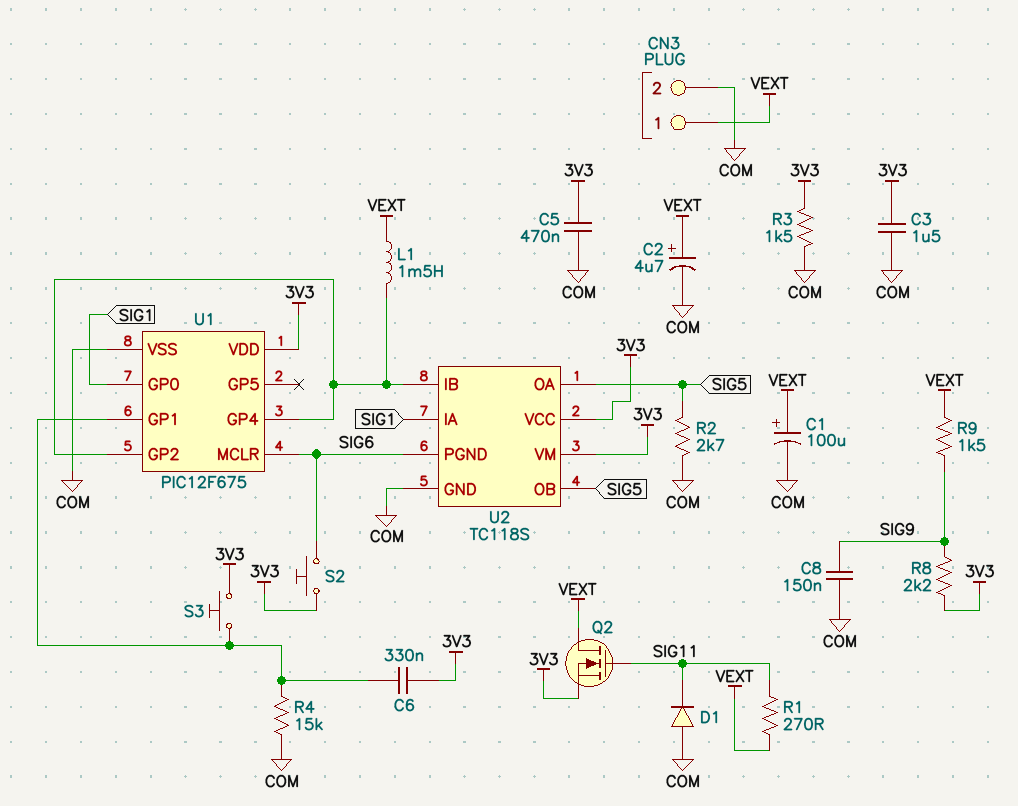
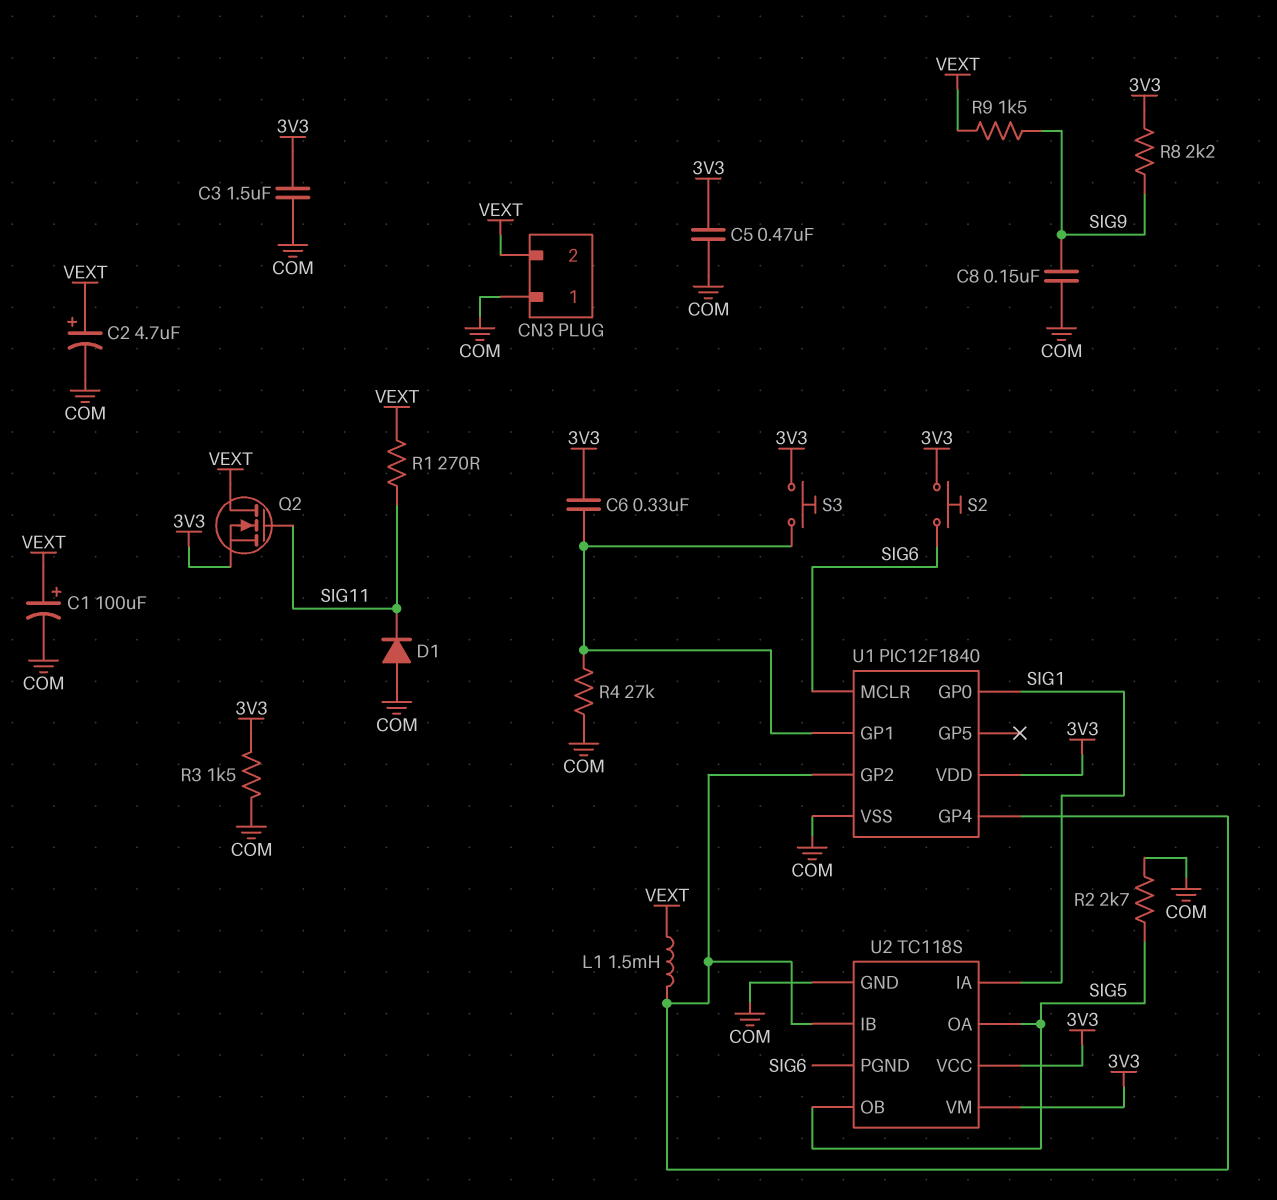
CN3 pin 1: VEXT -> COM
CN3 pin 2: COM -> VEXT
R4: 15k (COM, U1/GP1) -> 27k (COM, U1/GP1)
U1: PIC12F675 -> PIC12F1840

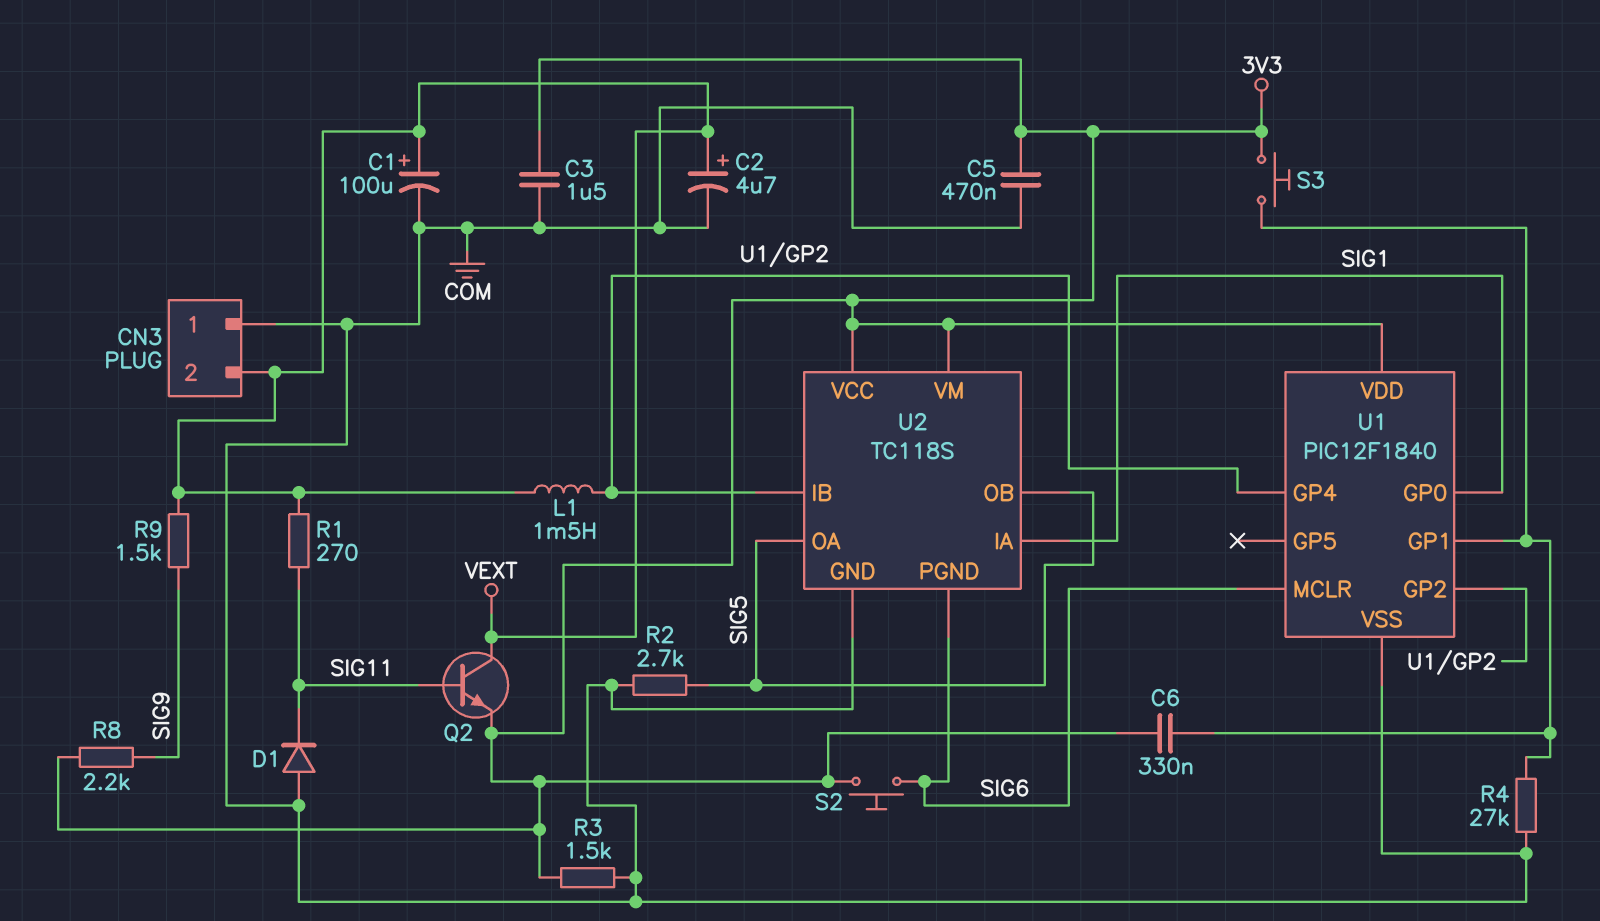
C8: 150nF (COM, SIG9) -> none
Q2: NMOS (G SIG11, D VEXT, S 3V3) -> NPN (B SIG11, C VEXT, E 3V3)

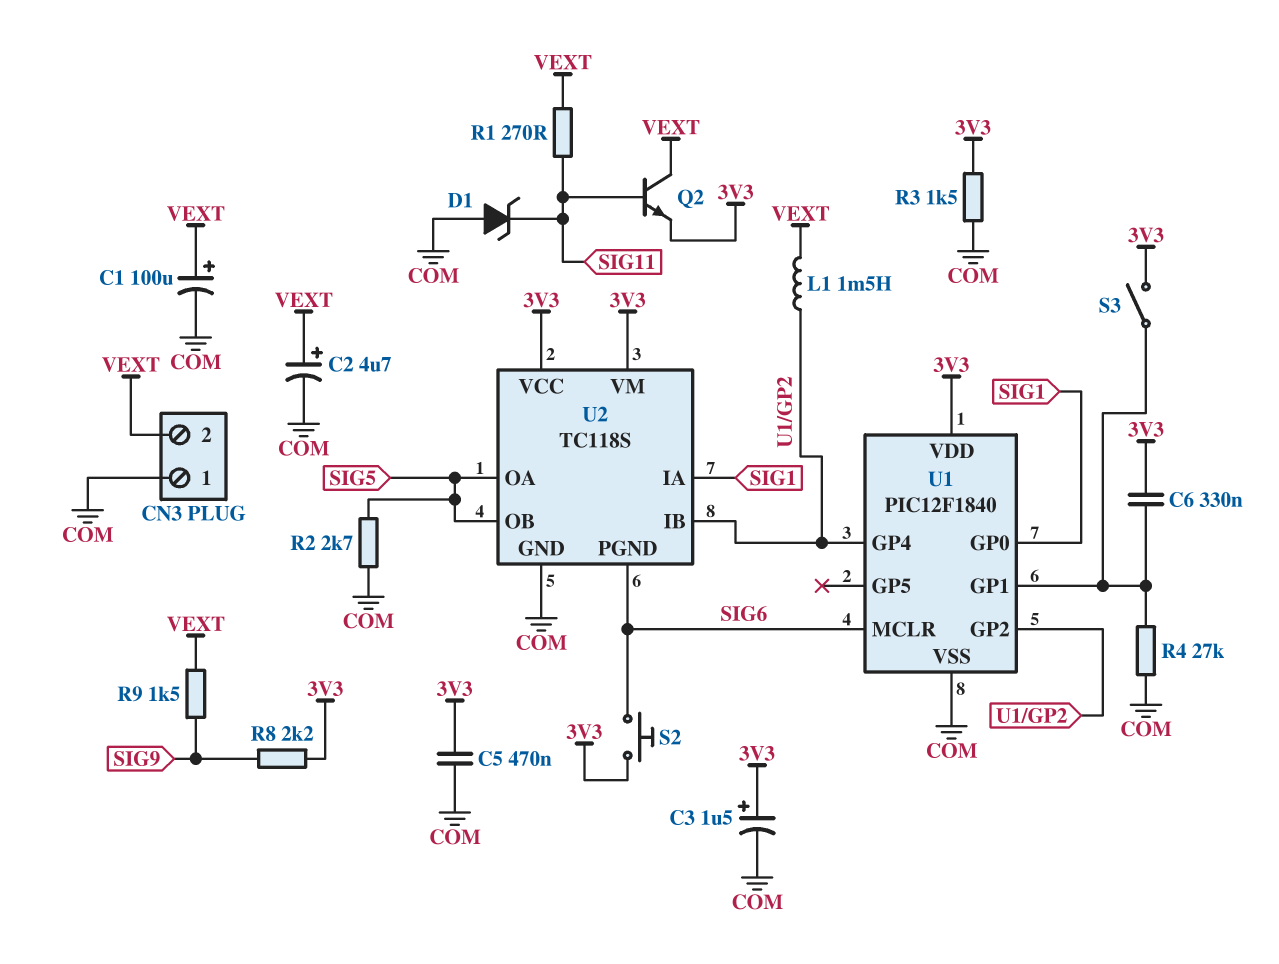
C3: 1.5uF (3V3, COM) -> 1.5uF (plus 3V3, minus COM)
D1: diode (A COM, K SIG11) -> zener (A COM, K SIG11)
S3: button (3V3, U1/GP1) -> switch (3V3, U1/GP1)

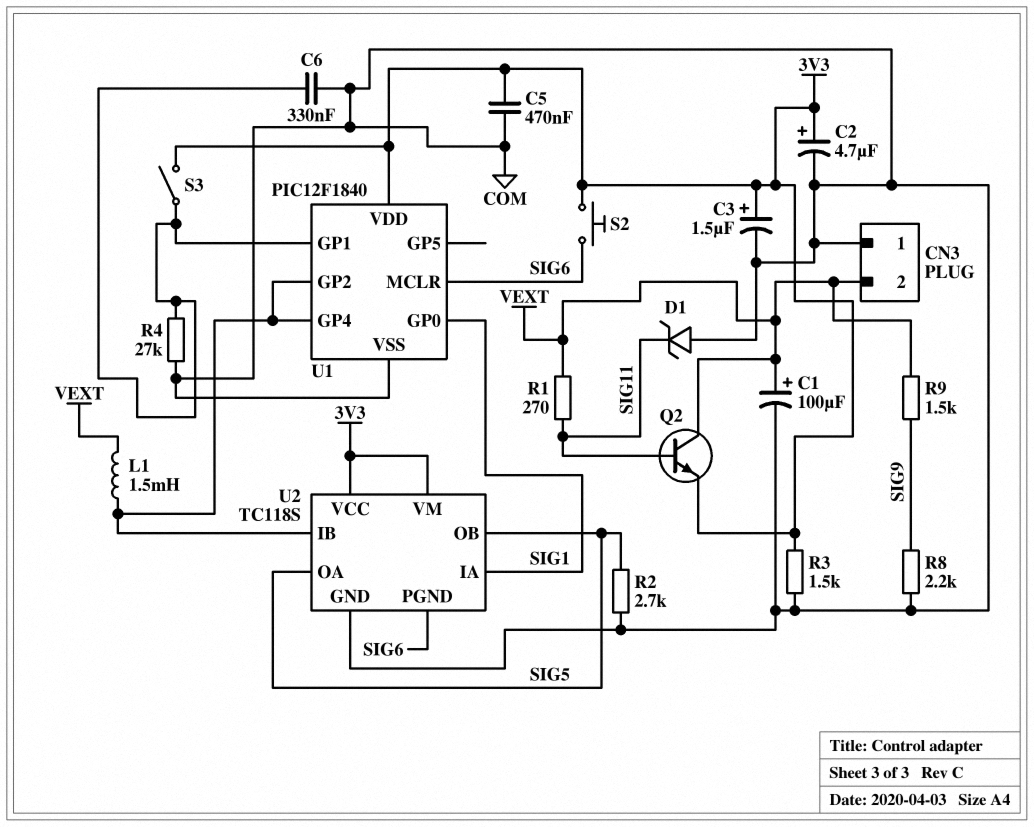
C2: 4.7uF (plus VEXT, minus COM) -> 4.7uF (plus 3V3, minus COM)
C6: 330nF (3V3, U1/GP1) -> 330nF (COM, U1/GP1)
R8: 2.2k (3V3, SIG9) -> 2.2k (COM, SIG9)

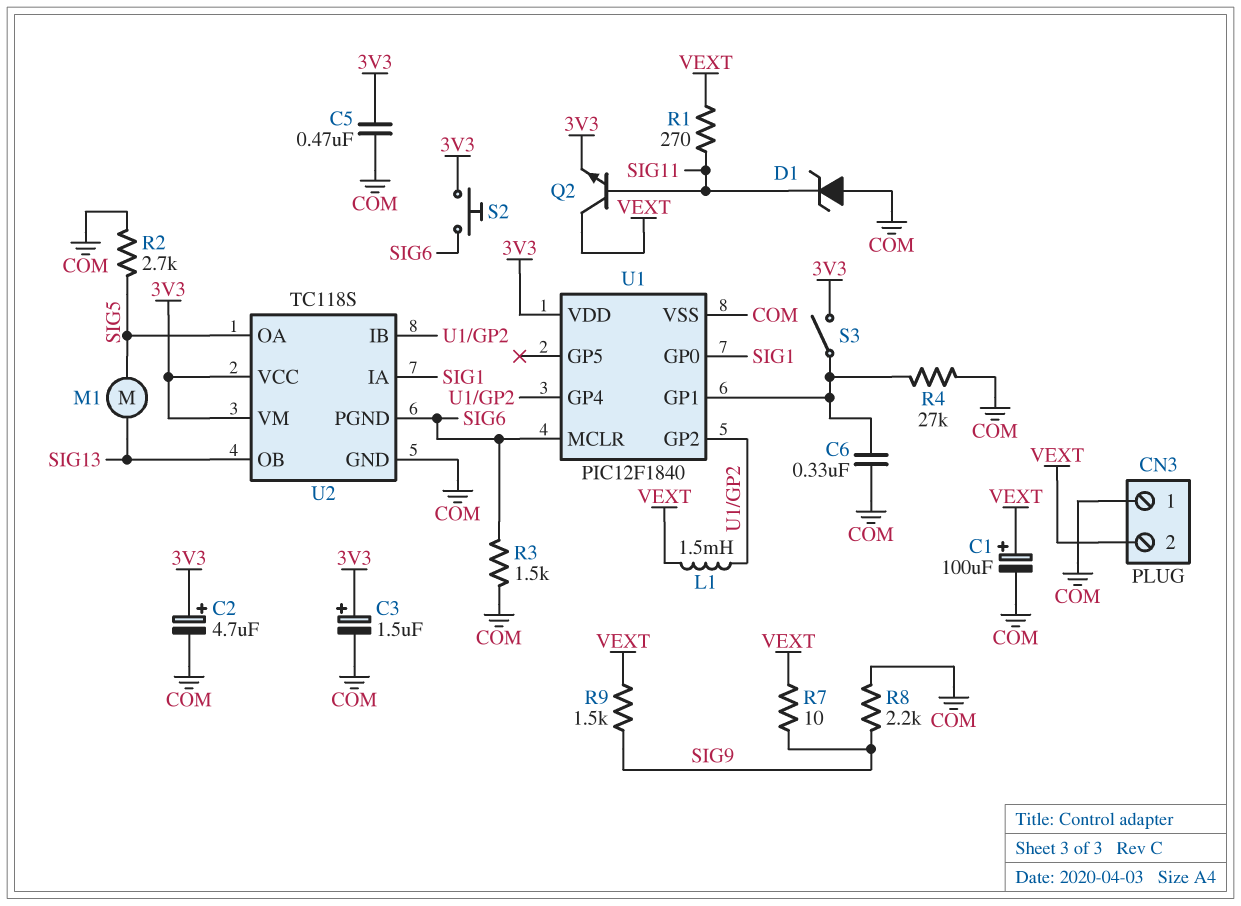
M1: none -> motor (SIG5, SIG13)
R3: 1.5k (3V3, COM) -> 1.5k (COM, SIG6)
R7: none -> 10 (SIG9, VEXT)
U2 pin OB: SIG5 -> SIG13

